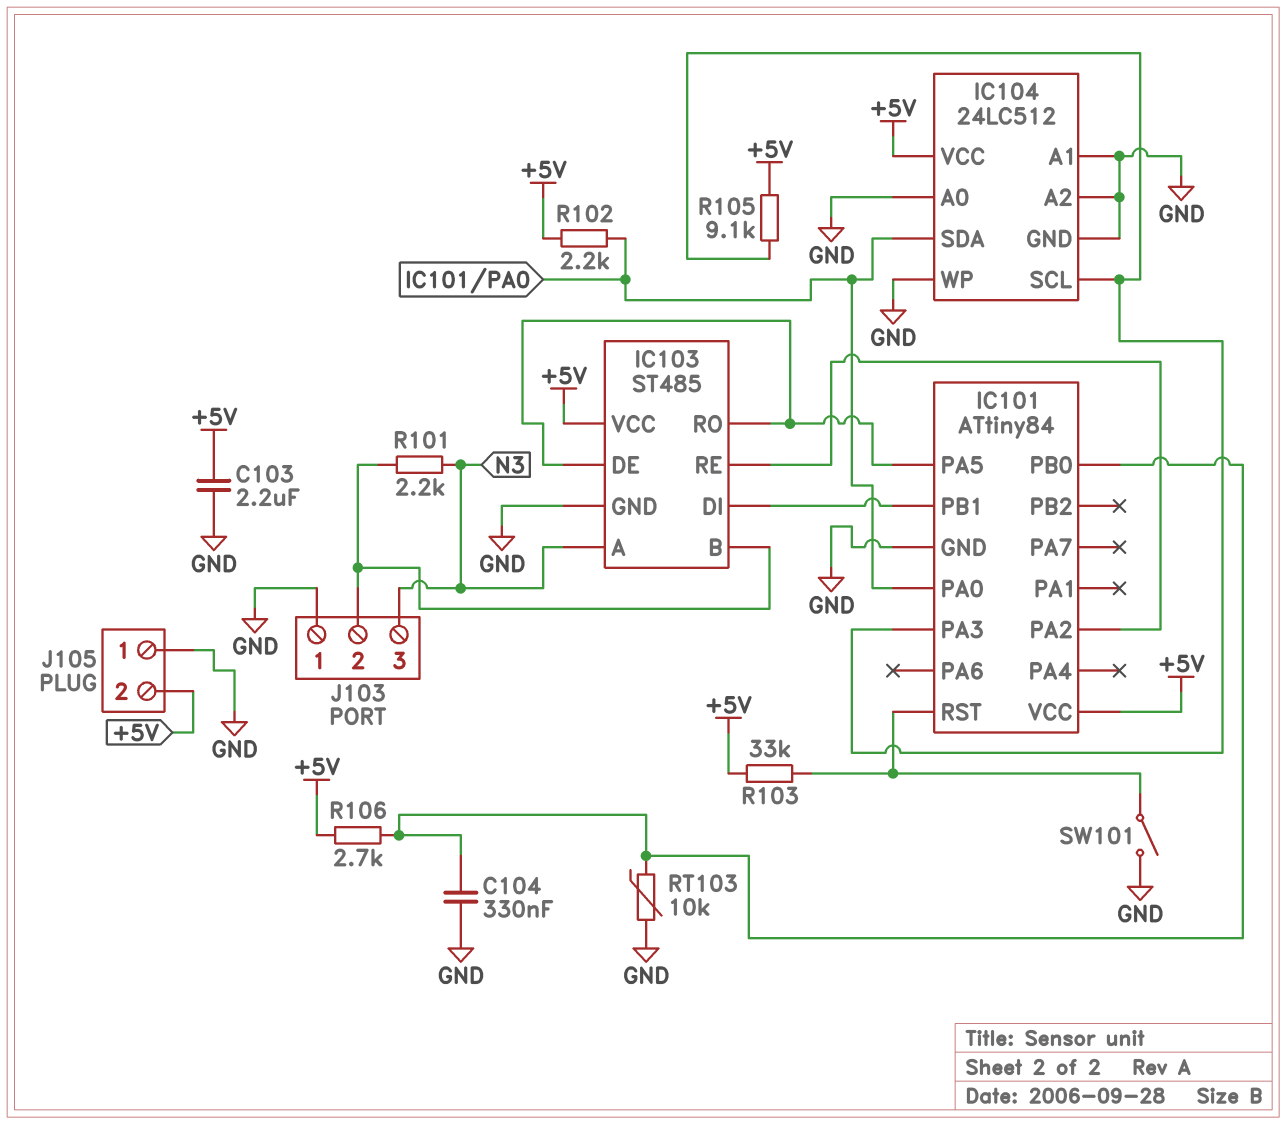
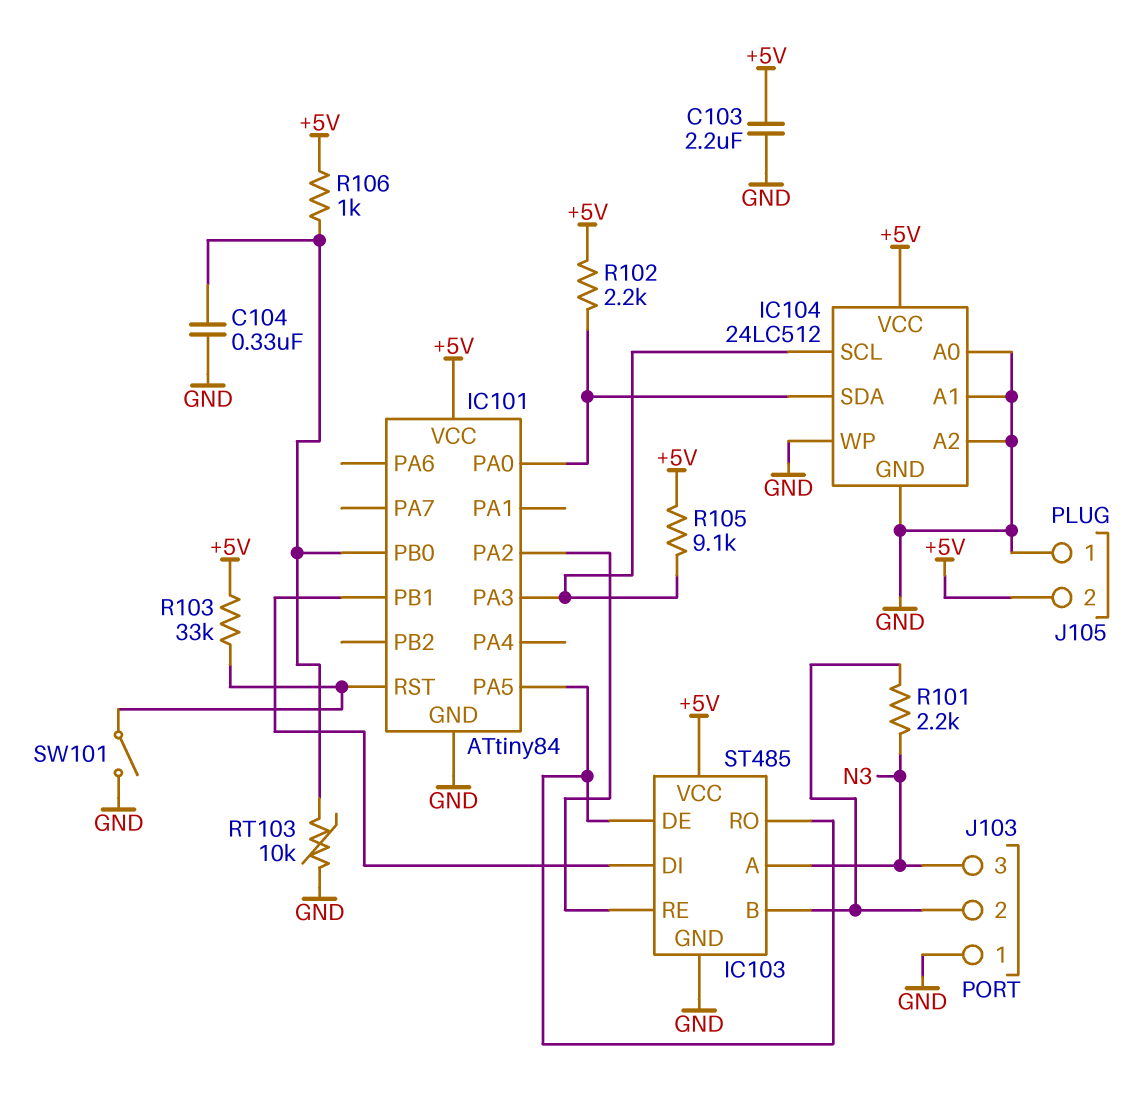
R106: 2.7k (+5V, IC101/PB0) -> 1k (+5V, IC101/PB0)

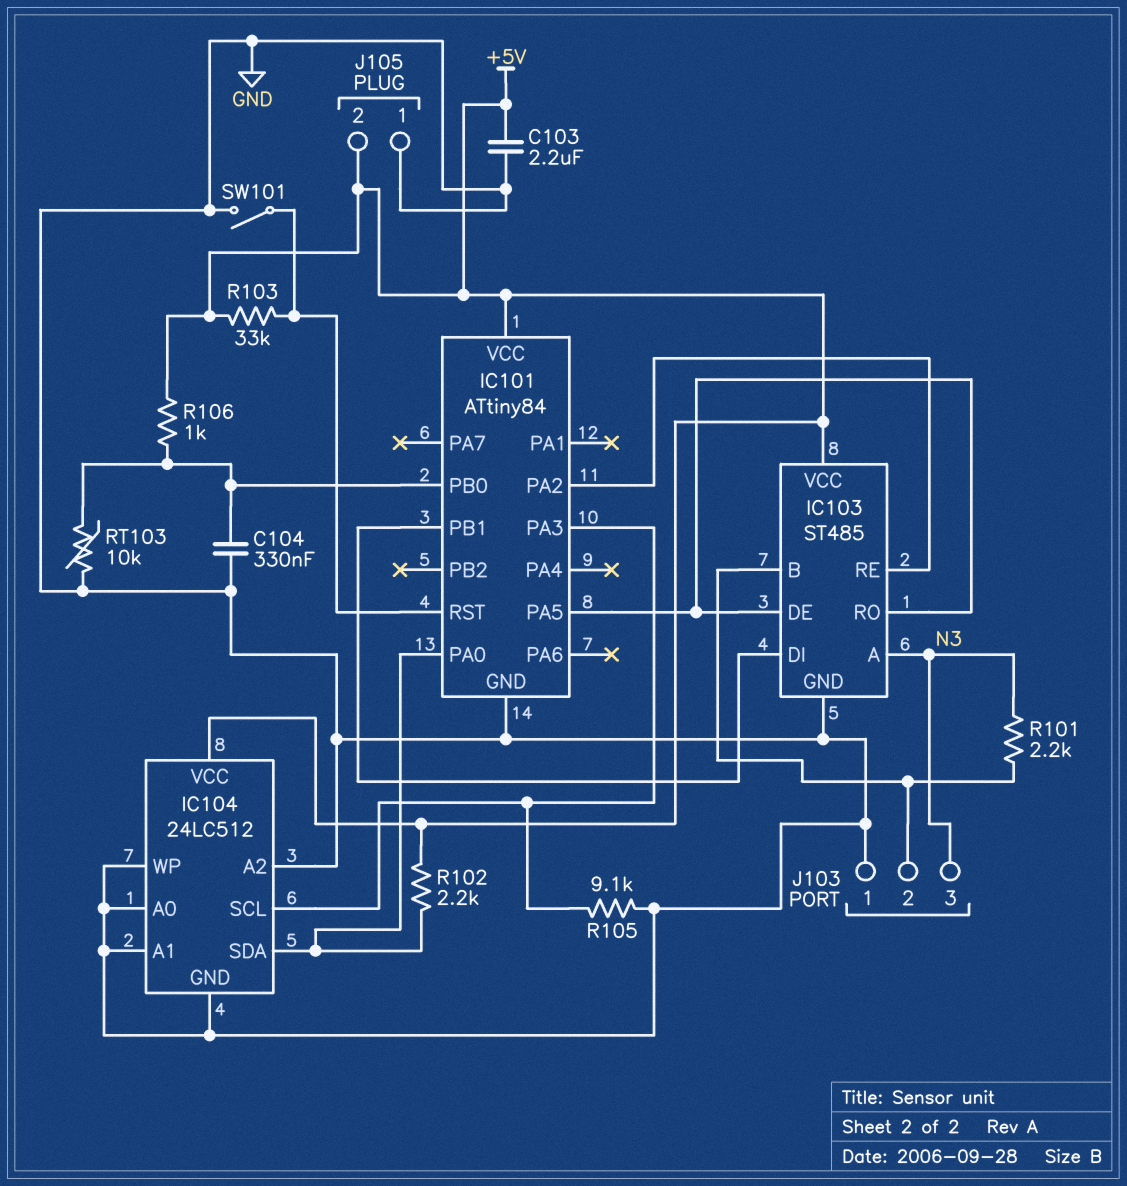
R105: 9.1k (+5V, IC101/PA3) -> 9.1k (GND, IC101/PA3)

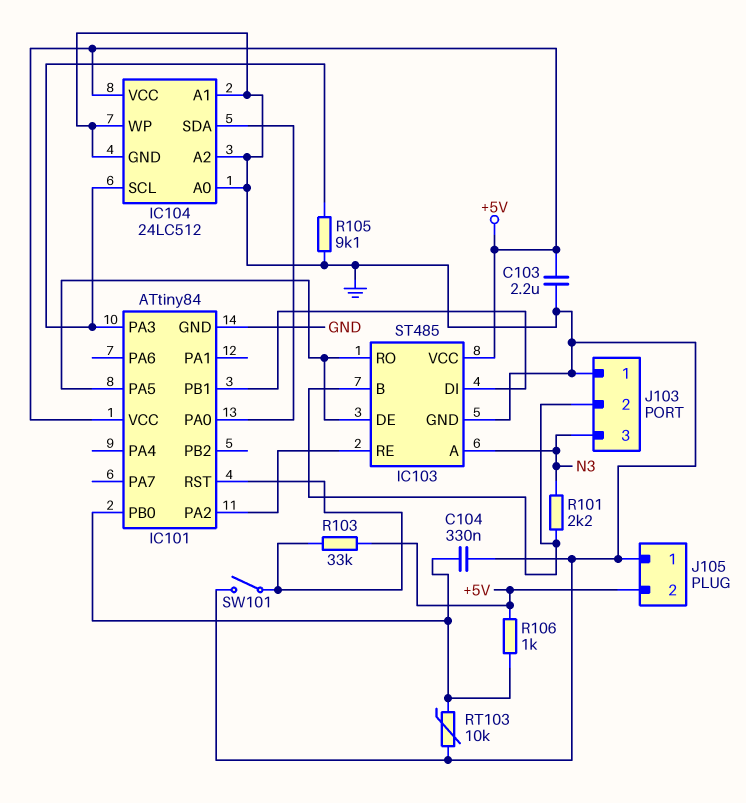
R102: 2.2k (+5V, IC101/PA0) -> none

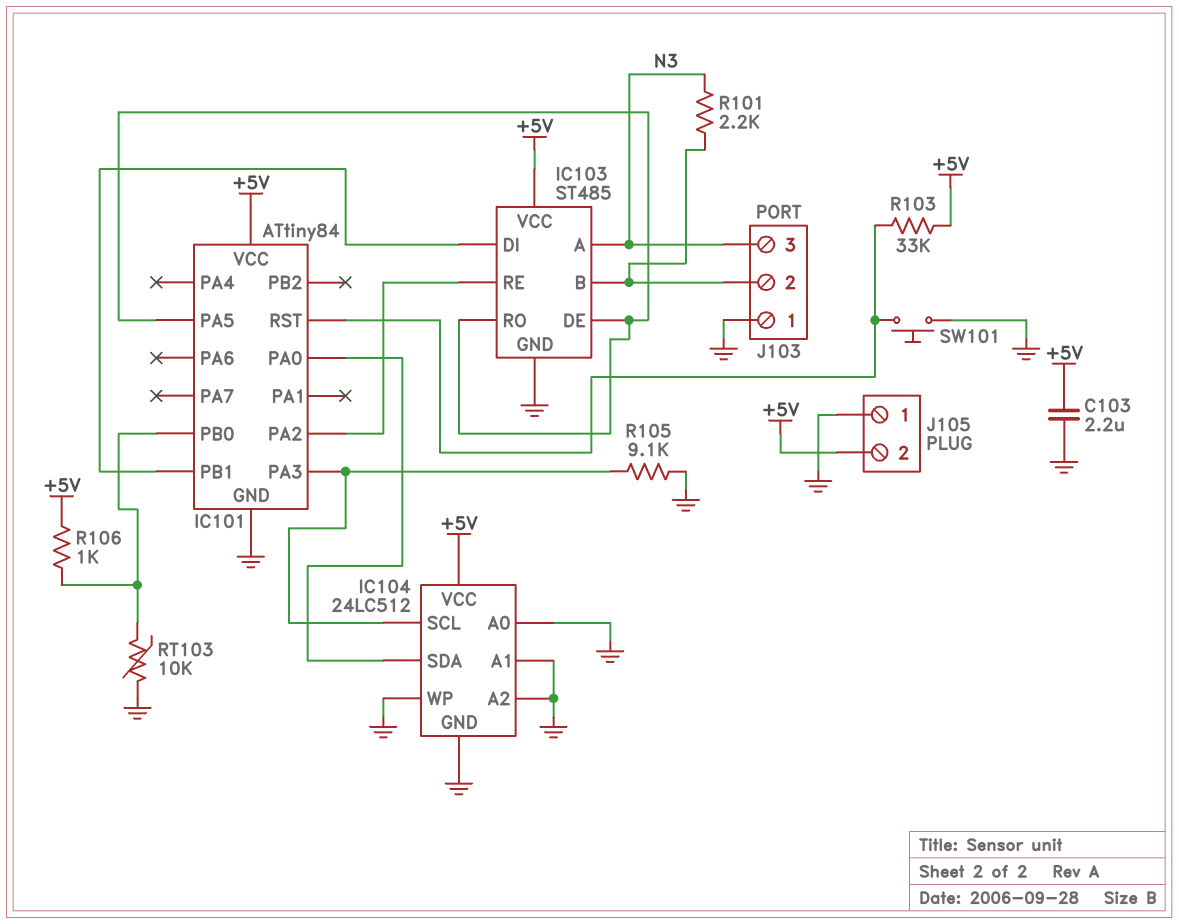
C104: 330nF (GND, IC101/PB0) -> none
SW101: switch (GND, IC101/RST) -> button (GND, IC101/RST)

